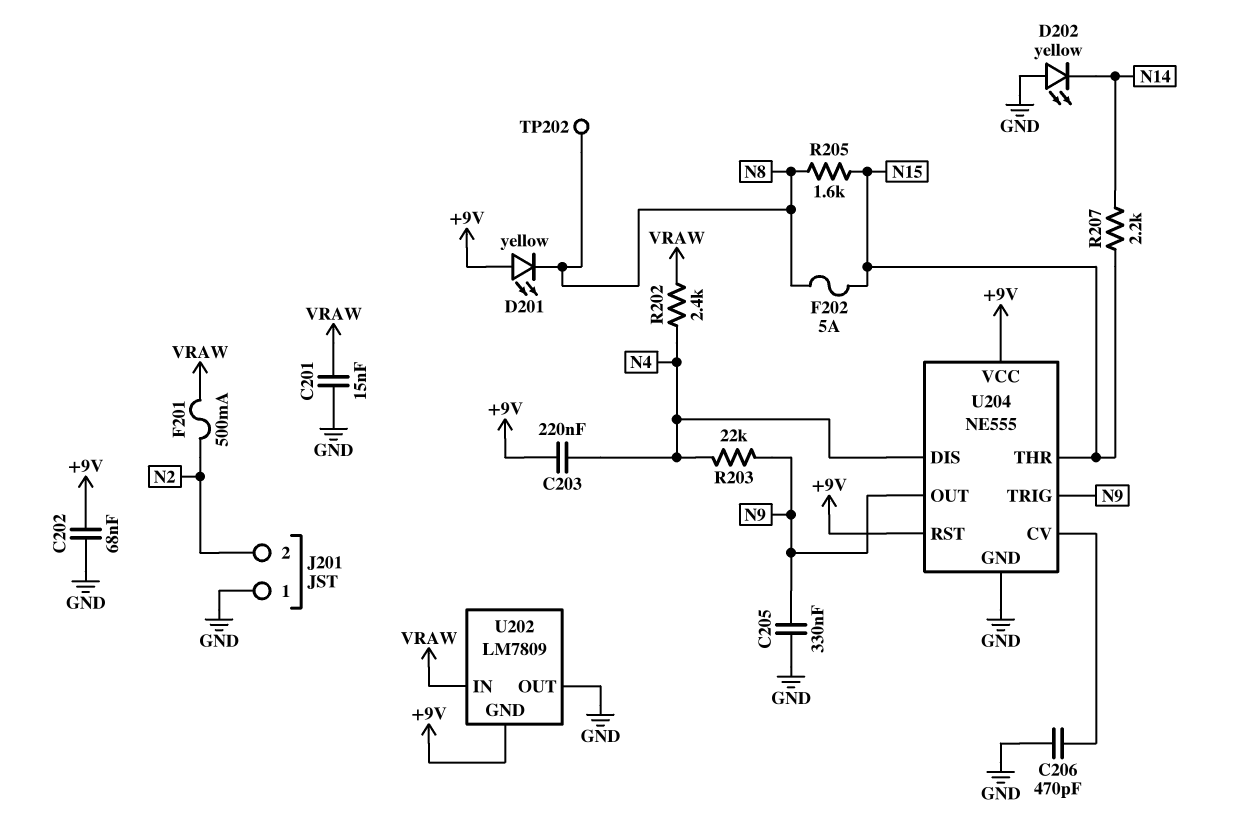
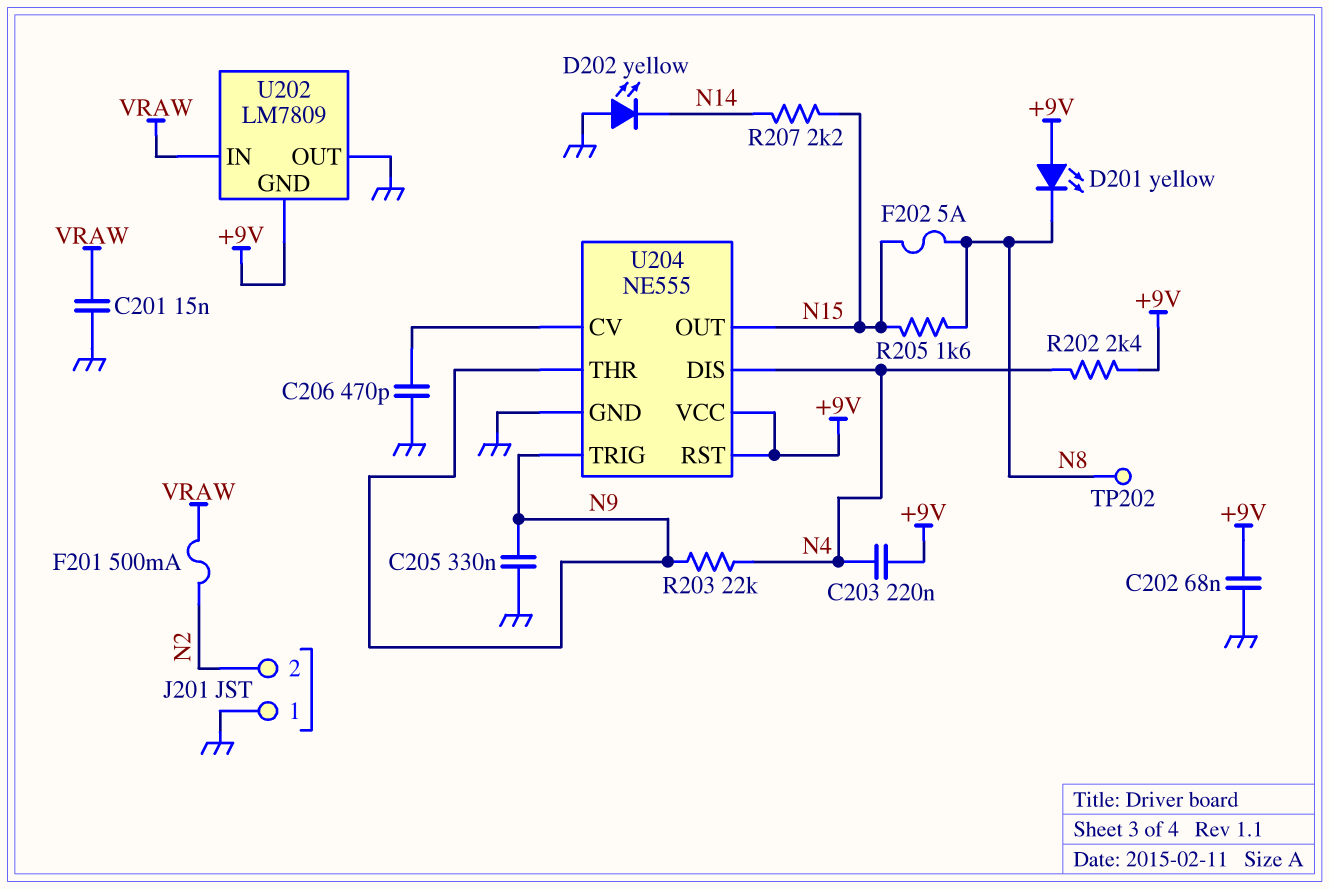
R202: 2.4k (N4, VRAW) -> 2.4k (+9V, N4)
U204 pin OUT: N9 -> N15
U204 pin THR: N15 -> N9

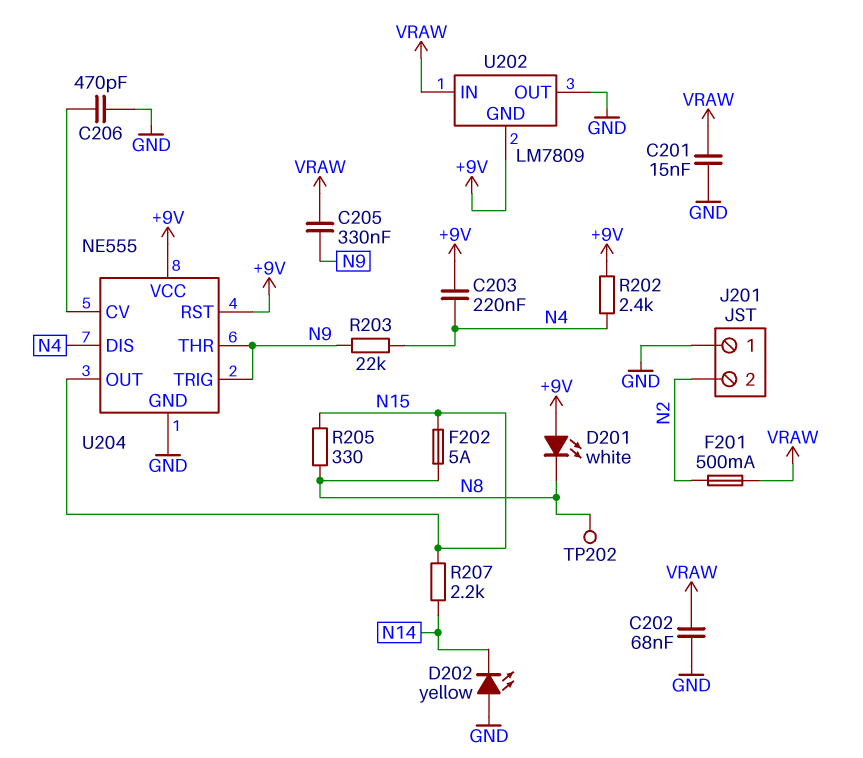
C202: 68nF (+9V, GND) -> 68nF (GND, VRAW)
C205: 330nF (GND, N9) -> 330nF (N9, VRAW)
D201: LED yellow (A +9V, K N8) -> LED white (A +9V, K N8)
R205: 1.6k (N8, N15) -> 330 (N8, N15)

